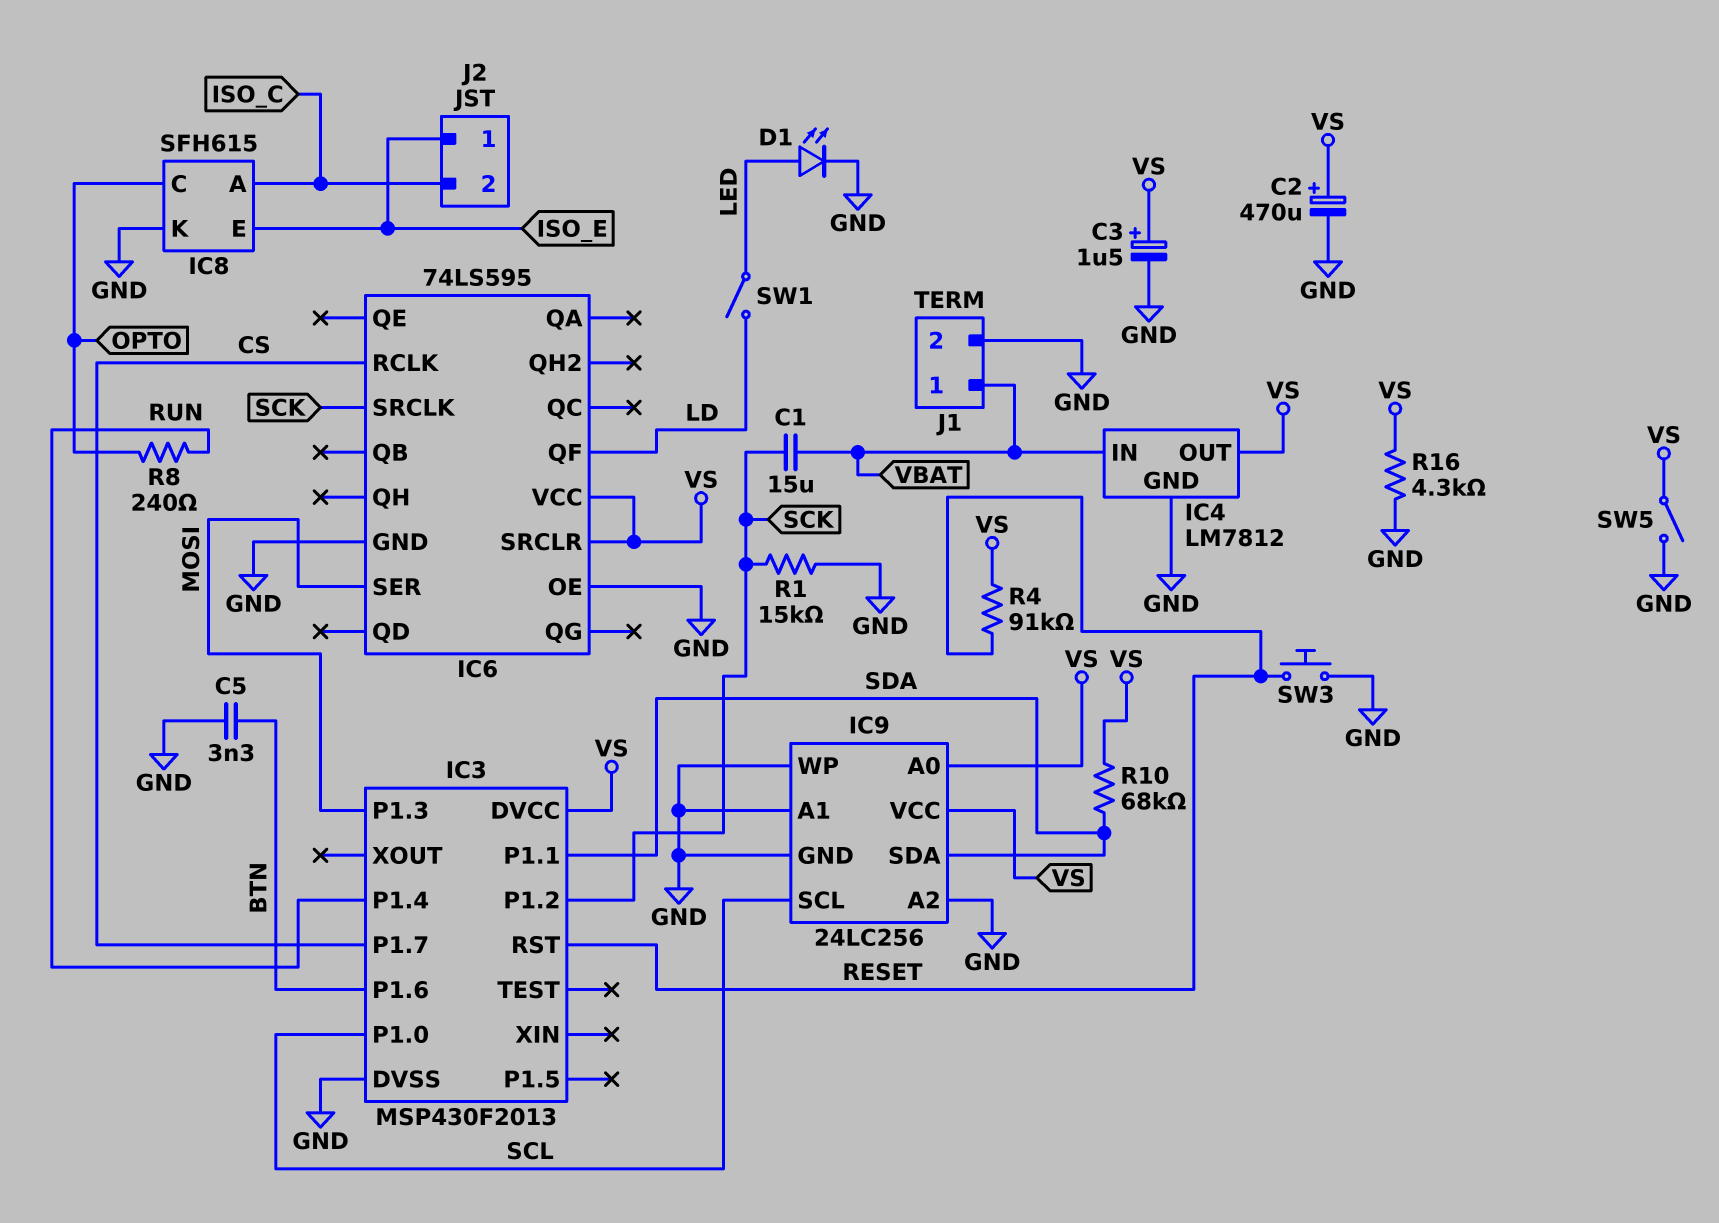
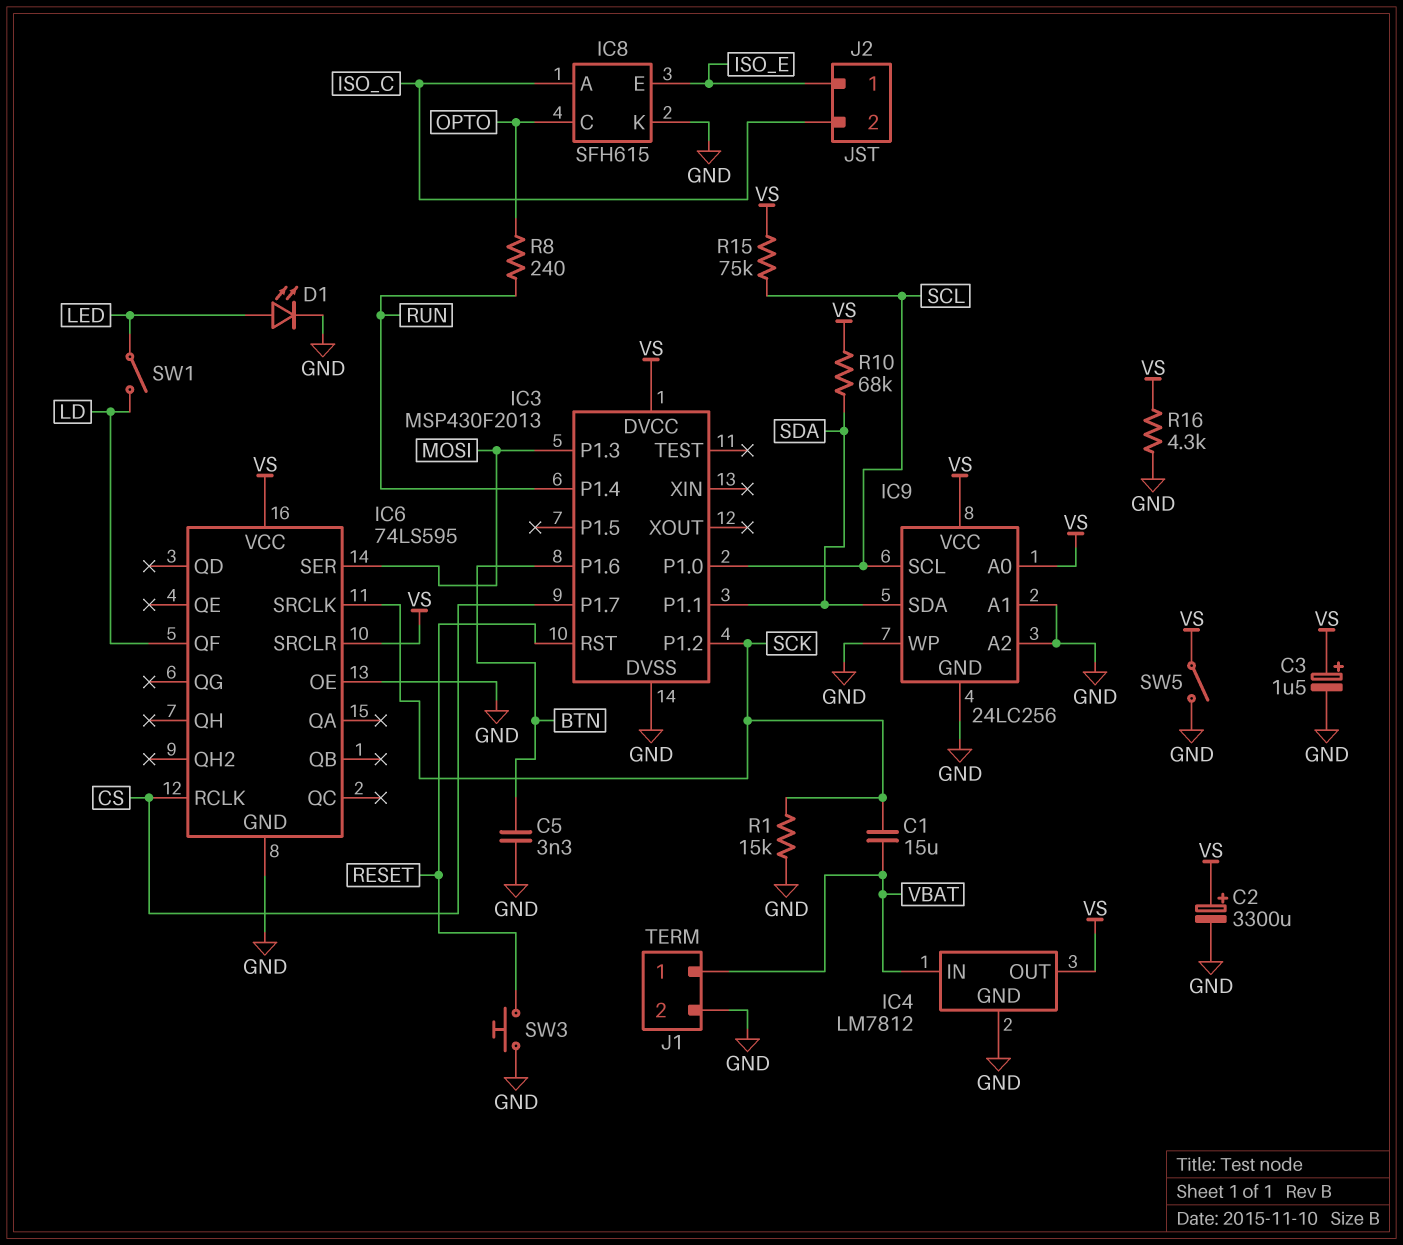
C2: 470uF (plus VS, minus GND) -> 3300uF (plus VS, minus GND)
R4: 91k (RESET, VS) -> none
R15: none -> 75k (SCL, VS)

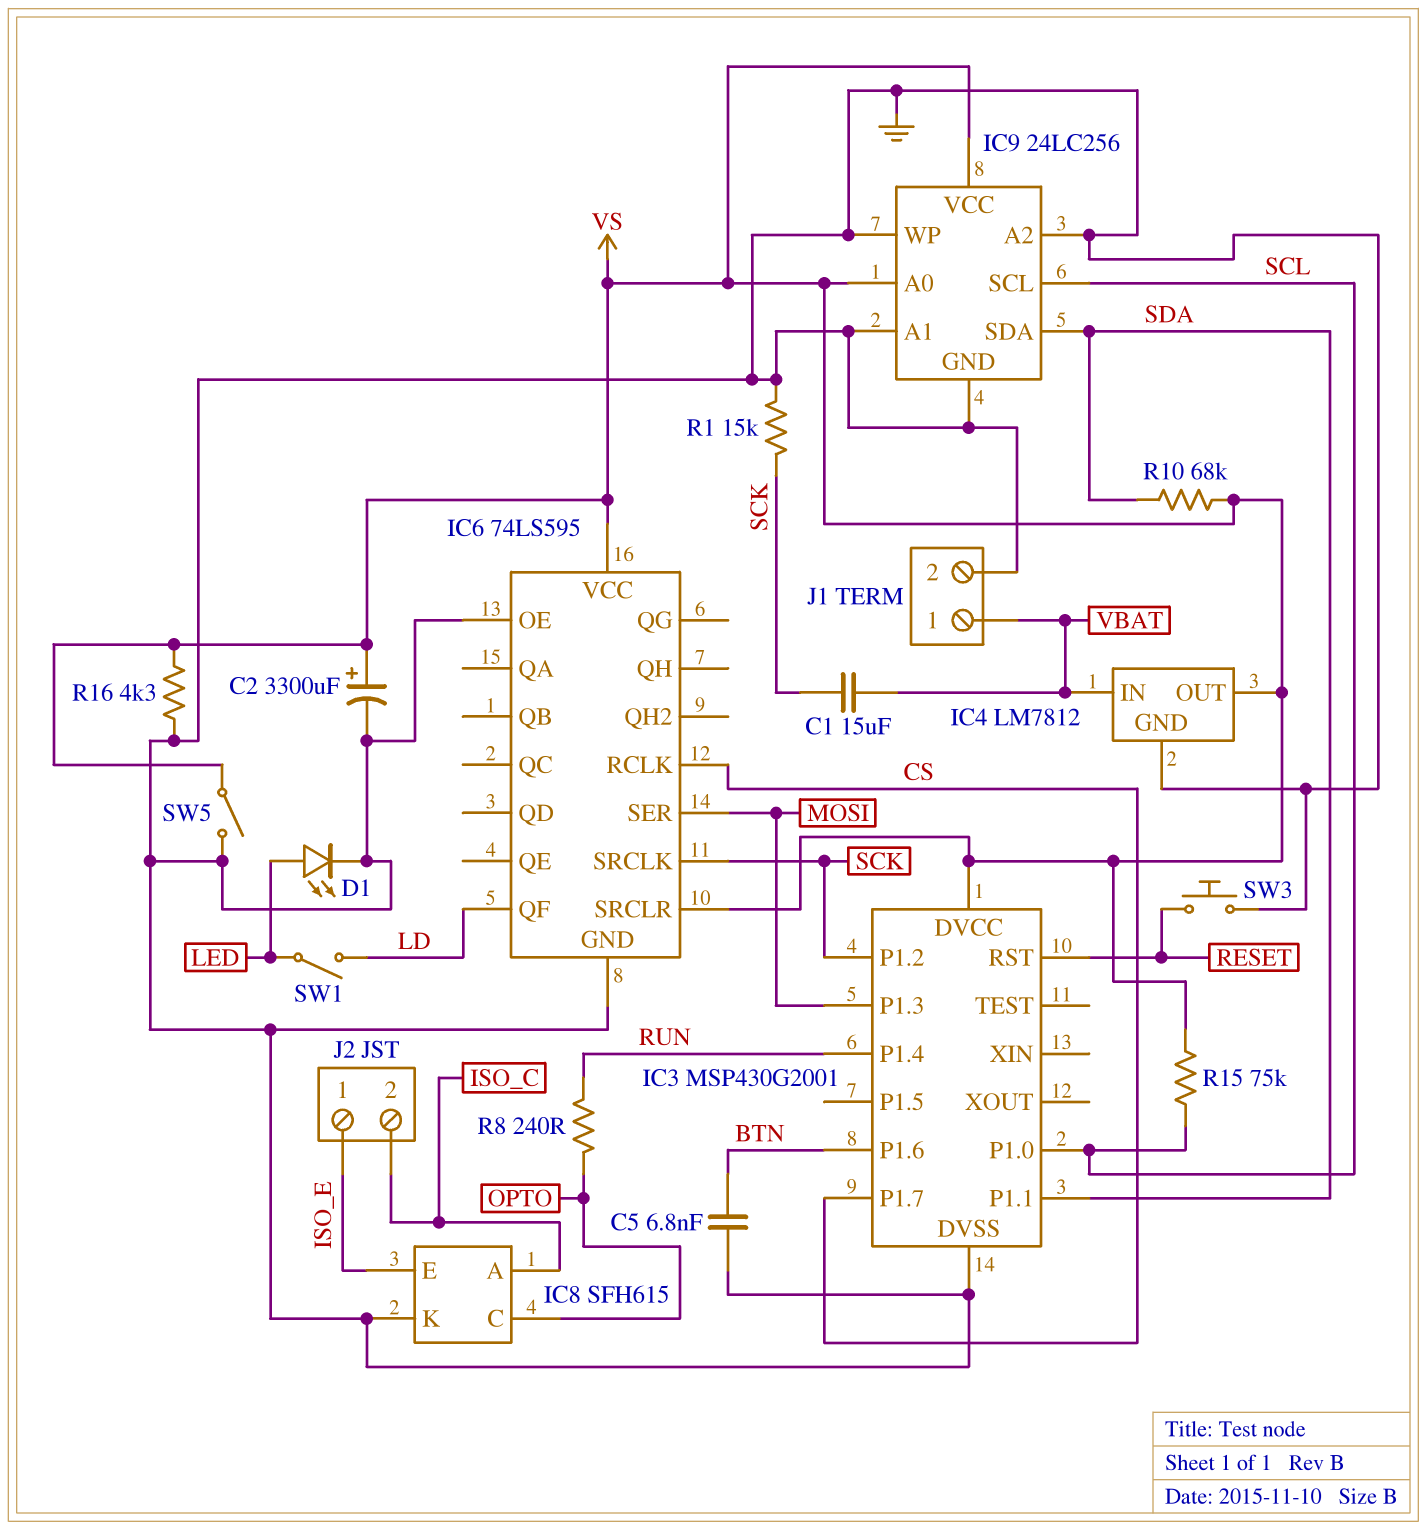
C3: 1.5uF (plus VS, minus GND) -> none
C5: 3.3nF (BTN, GND) -> 6.8nF (BTN, GND)
IC3: MSP430F2013 -> MSP430G2001

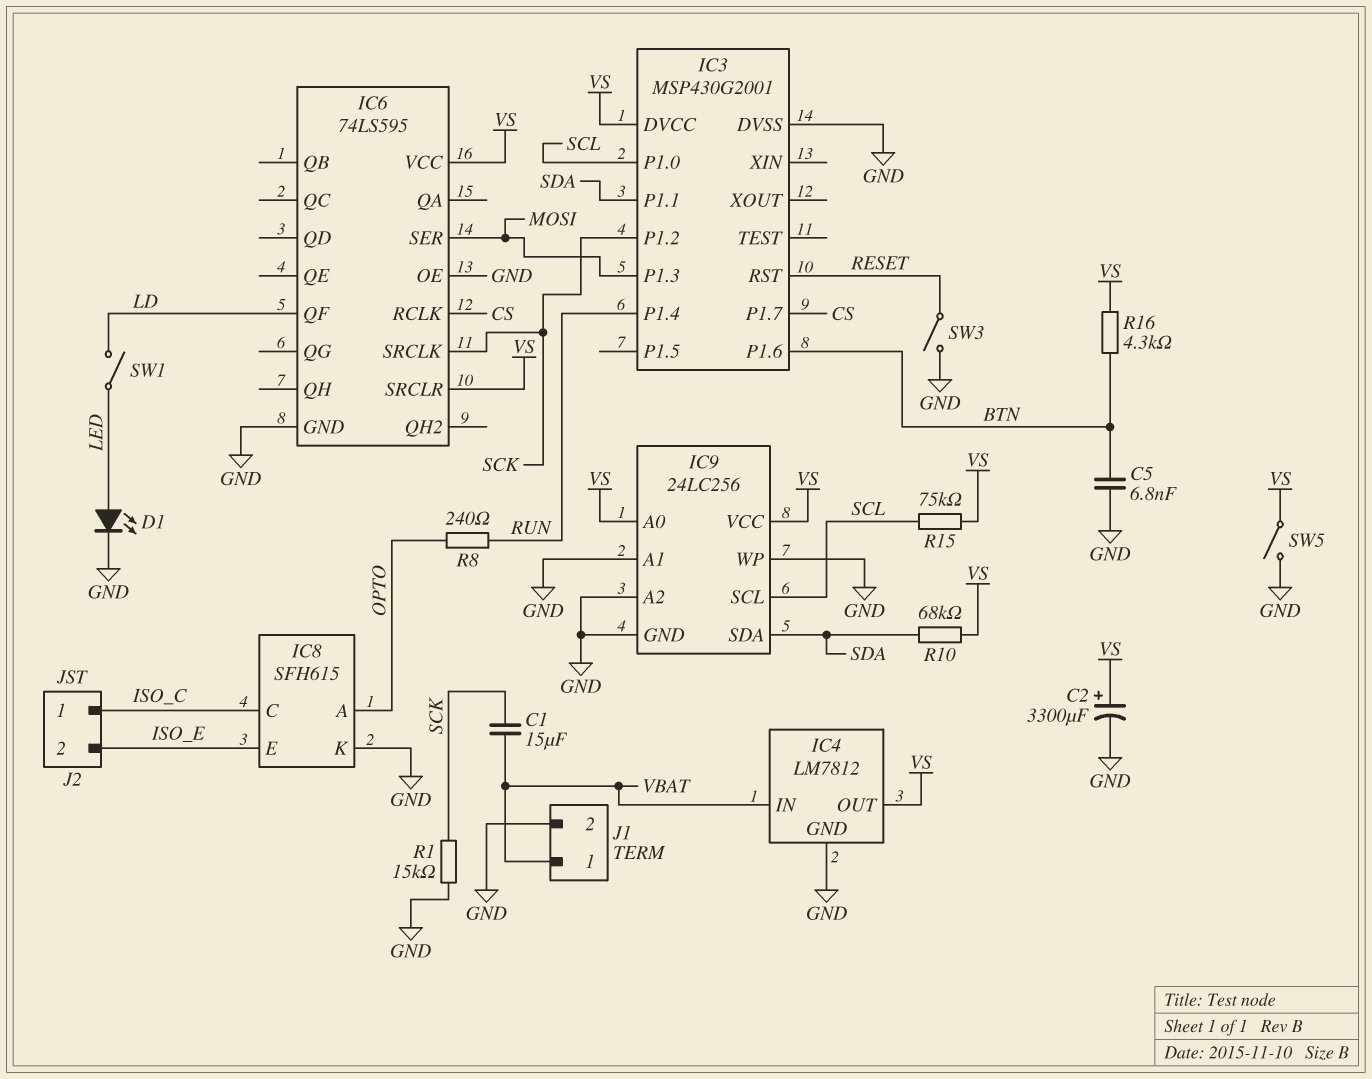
IC8 pin A: ISO_C -> OPTO
IC8 pin C: OPTO -> ISO_C
J2 pin 1: ISO_E -> ISO_C
J2 pin 2: ISO_C -> ISO_E
R16: 4.3k (GND, VS) -> 4.3k (BTN, VS)
SW3: button (GND, RESET) -> switch (GND, RESET)

